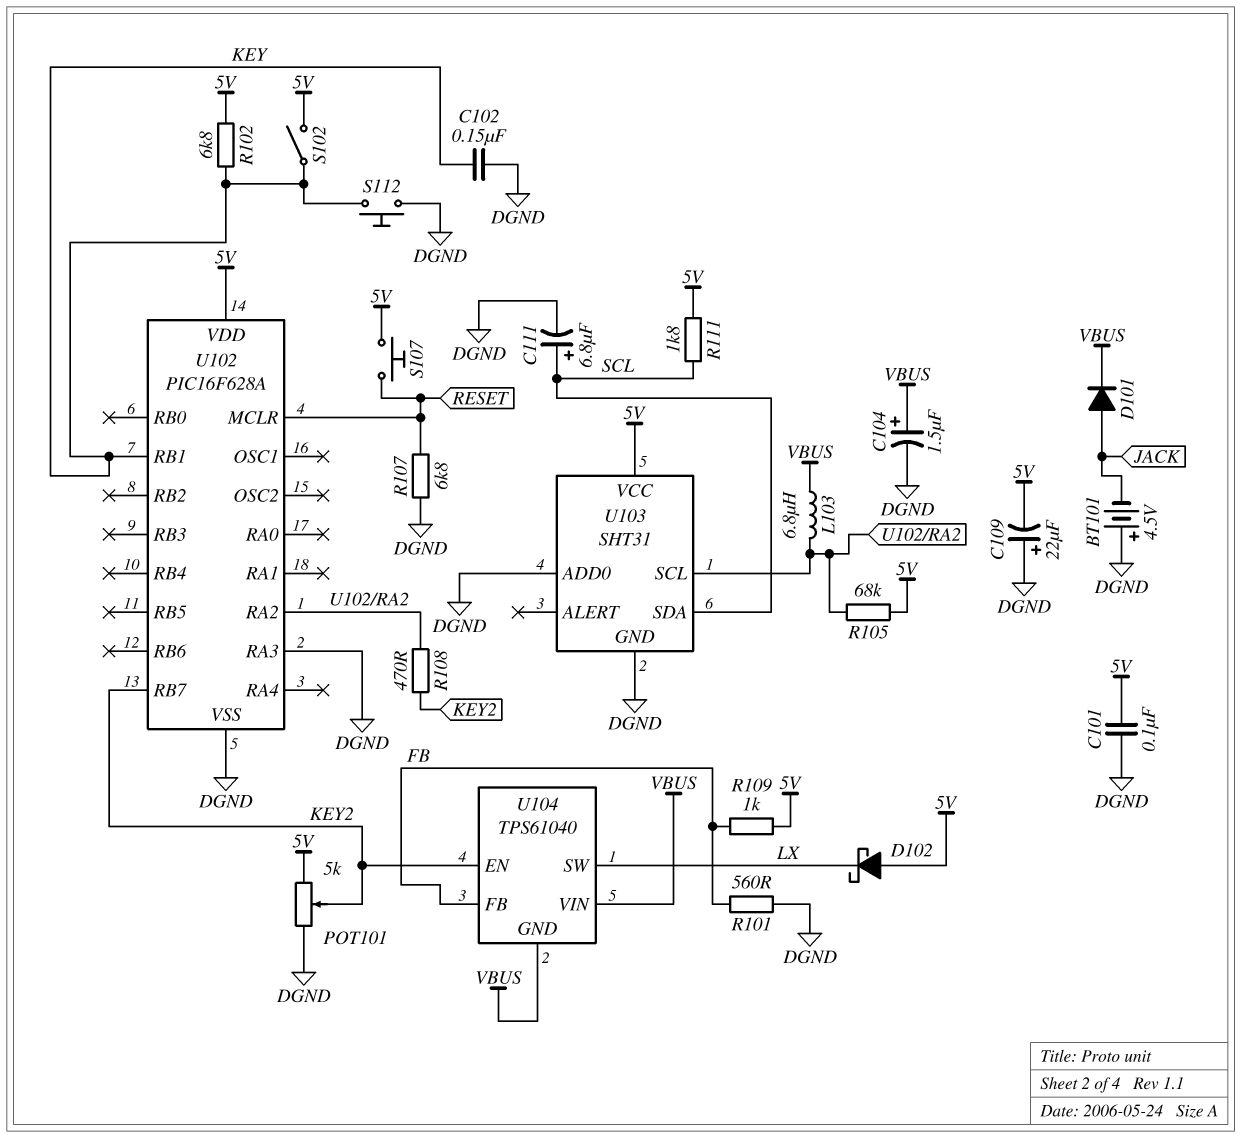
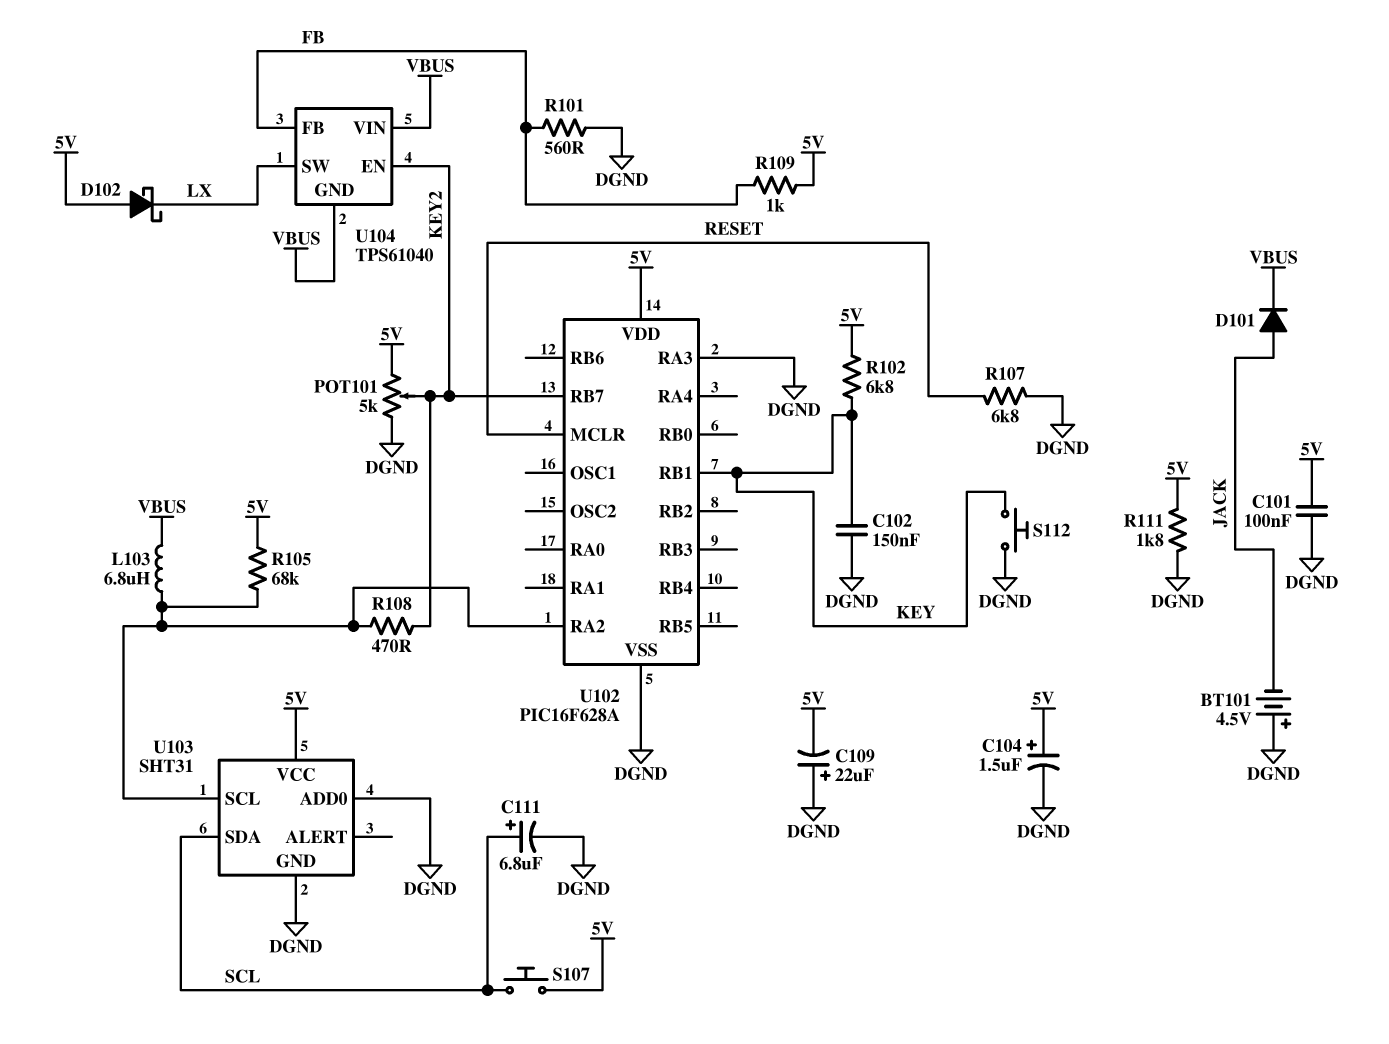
C104: 1.5uF (plus VBUS, minus DGND) -> 1.5uF (plus 5V, minus DGND)
R111: 1.8k (5V, SCL) -> 1.8k (5V, DGND)
S102: switch (5V, KEY) -> none
S107: button (5V, RESET) -> button (5V, SCL)

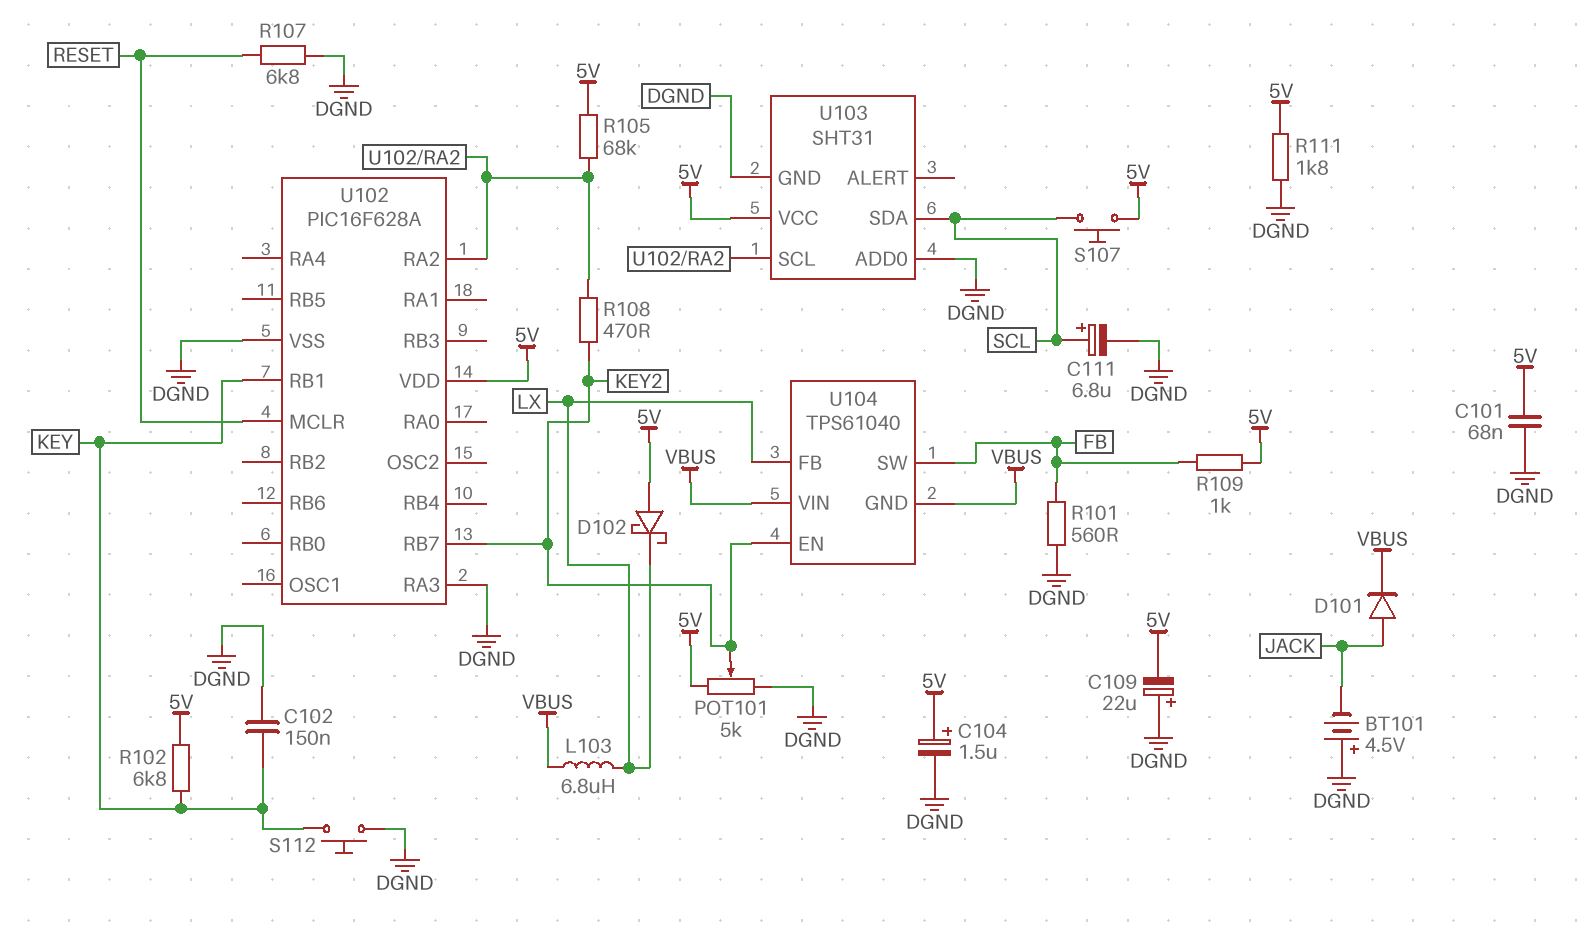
C101: 100nF (5V, DGND) -> 68nF (5V, DGND)
L103: 6.8uH (U102/RA2, VBUS) -> 6.8uH (LX, VBUS)
U104 pin FB: FB -> LX
U104 pin SW: LX -> FB

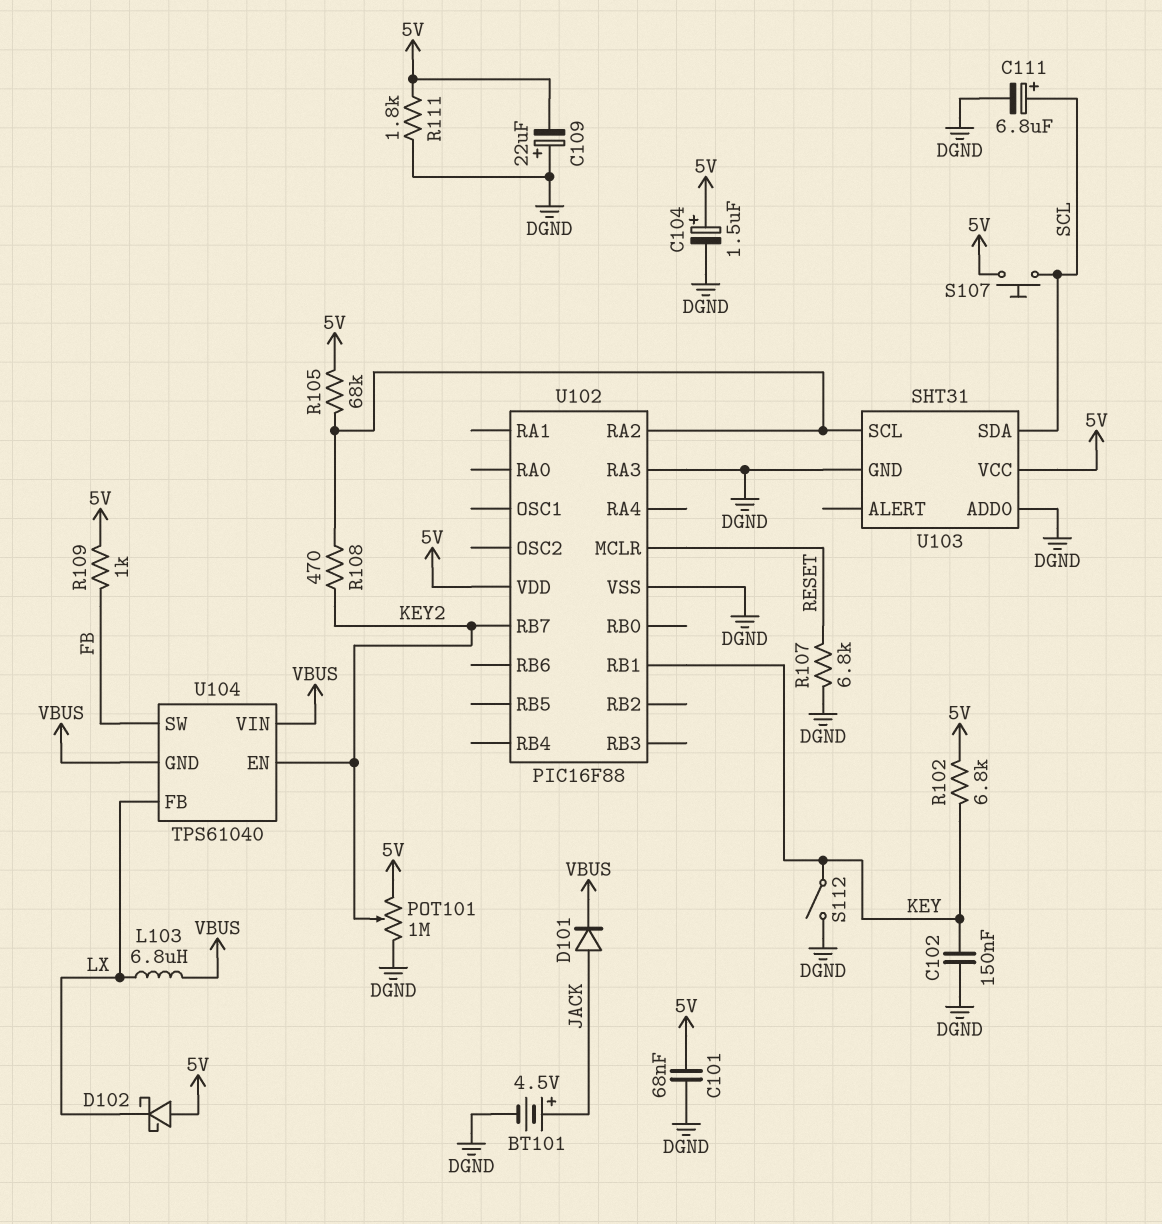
BT101: 4.5V (plus DGND, minus JACK) -> 4.5V (plus JACK, minus DGND)
POT101: 5k (5V, DGND, wiper KEY2) -> 1M (5V, DGND, wiper KEY2)
R101: 560 (DGND, FB) -> none
S112: button (DGND, KEY) -> switch (DGND, KEY)
U102: PIC16F628A -> PIC16F88

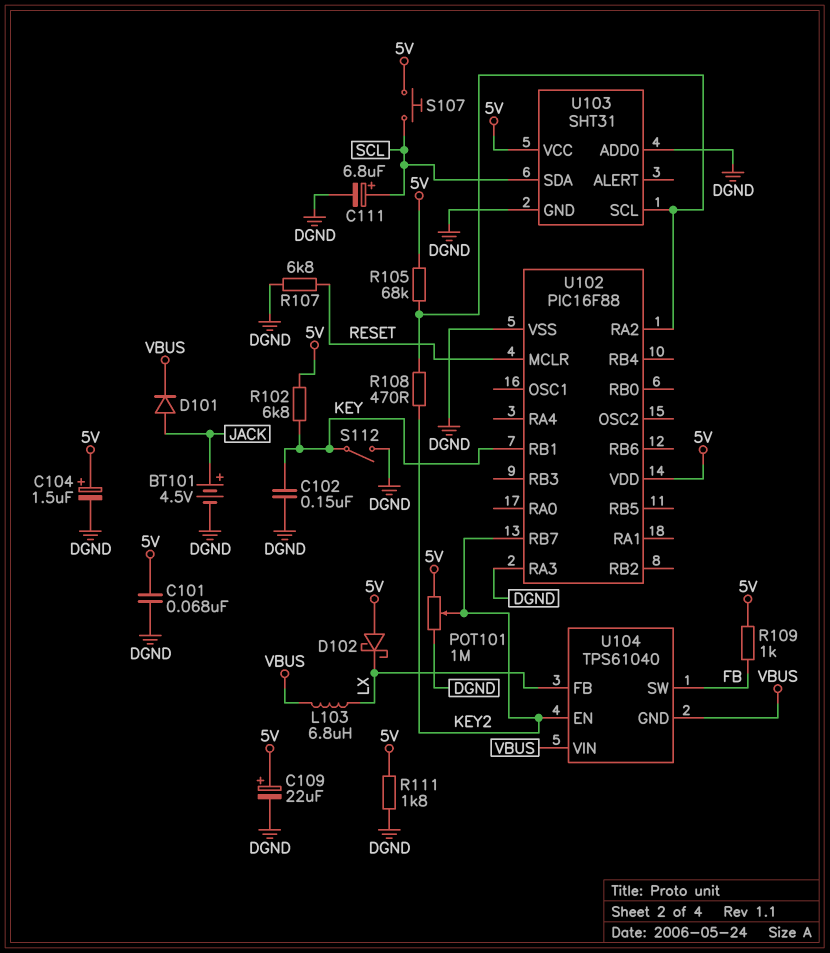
C109: 22uF (plus DGND, minus 5V) -> 22uF (plus 5V, minus DGND)

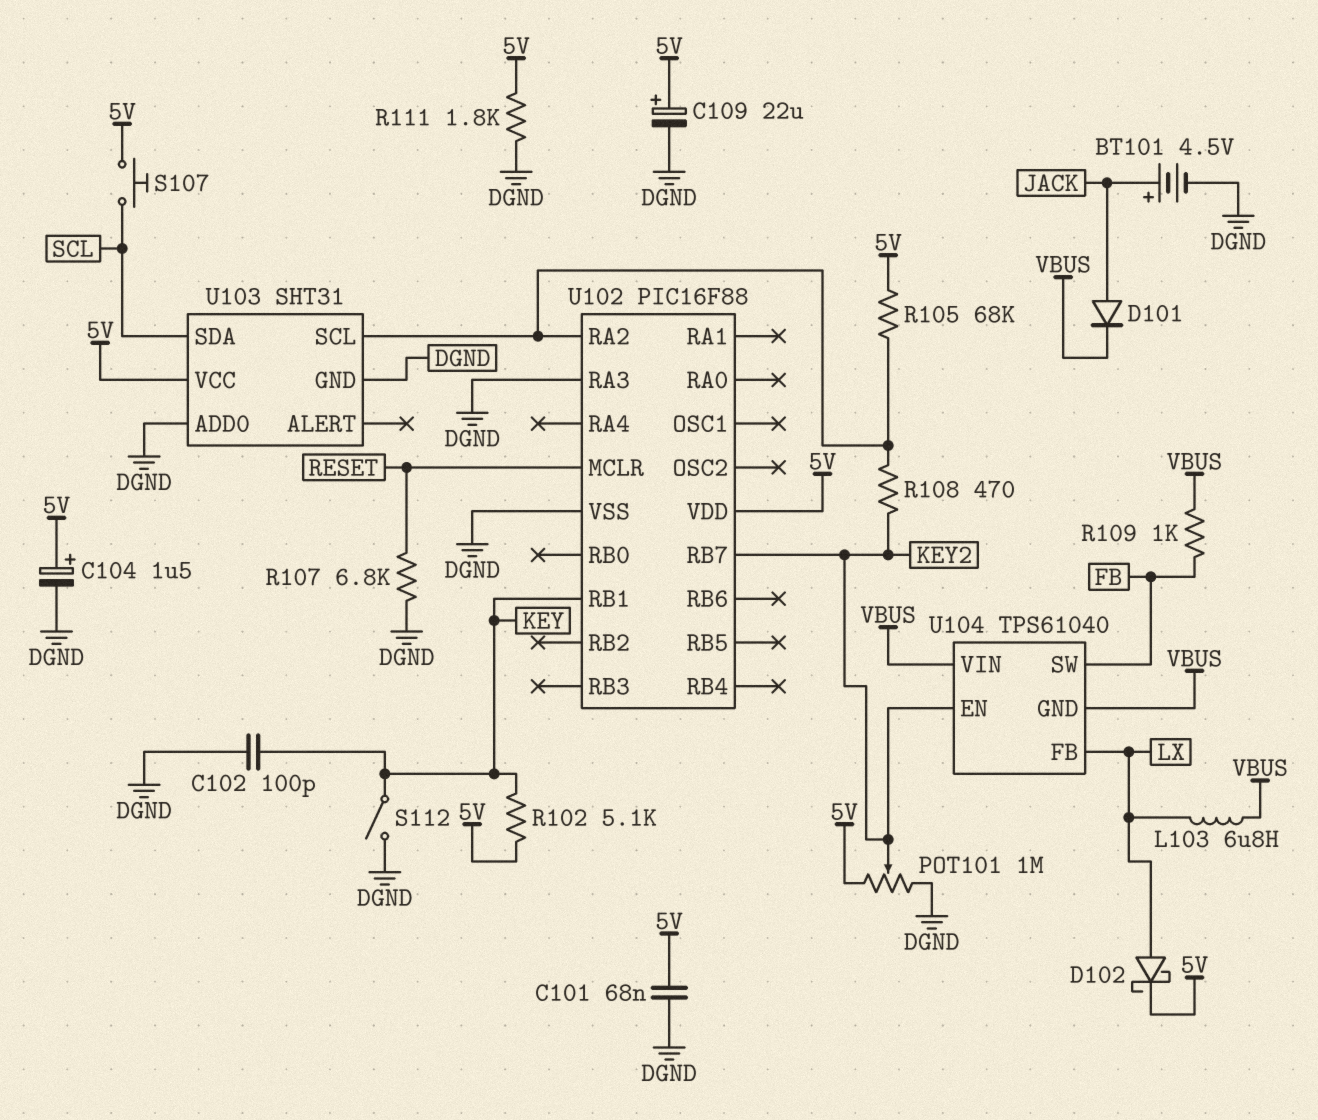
C102: 150nF (DGND, KEY) -> 100pF (DGND, KEY)
C111: 6.8uF (plus SCL, minus DGND) -> none
D102: schottky (A 5V, K LX) -> schottky (A LX, K 5V)
R102: 6.8k (5V, KEY) -> 5.1k (5V, KEY)
R109: 1k (5V, FB) -> 1k (FB, VBUS)

